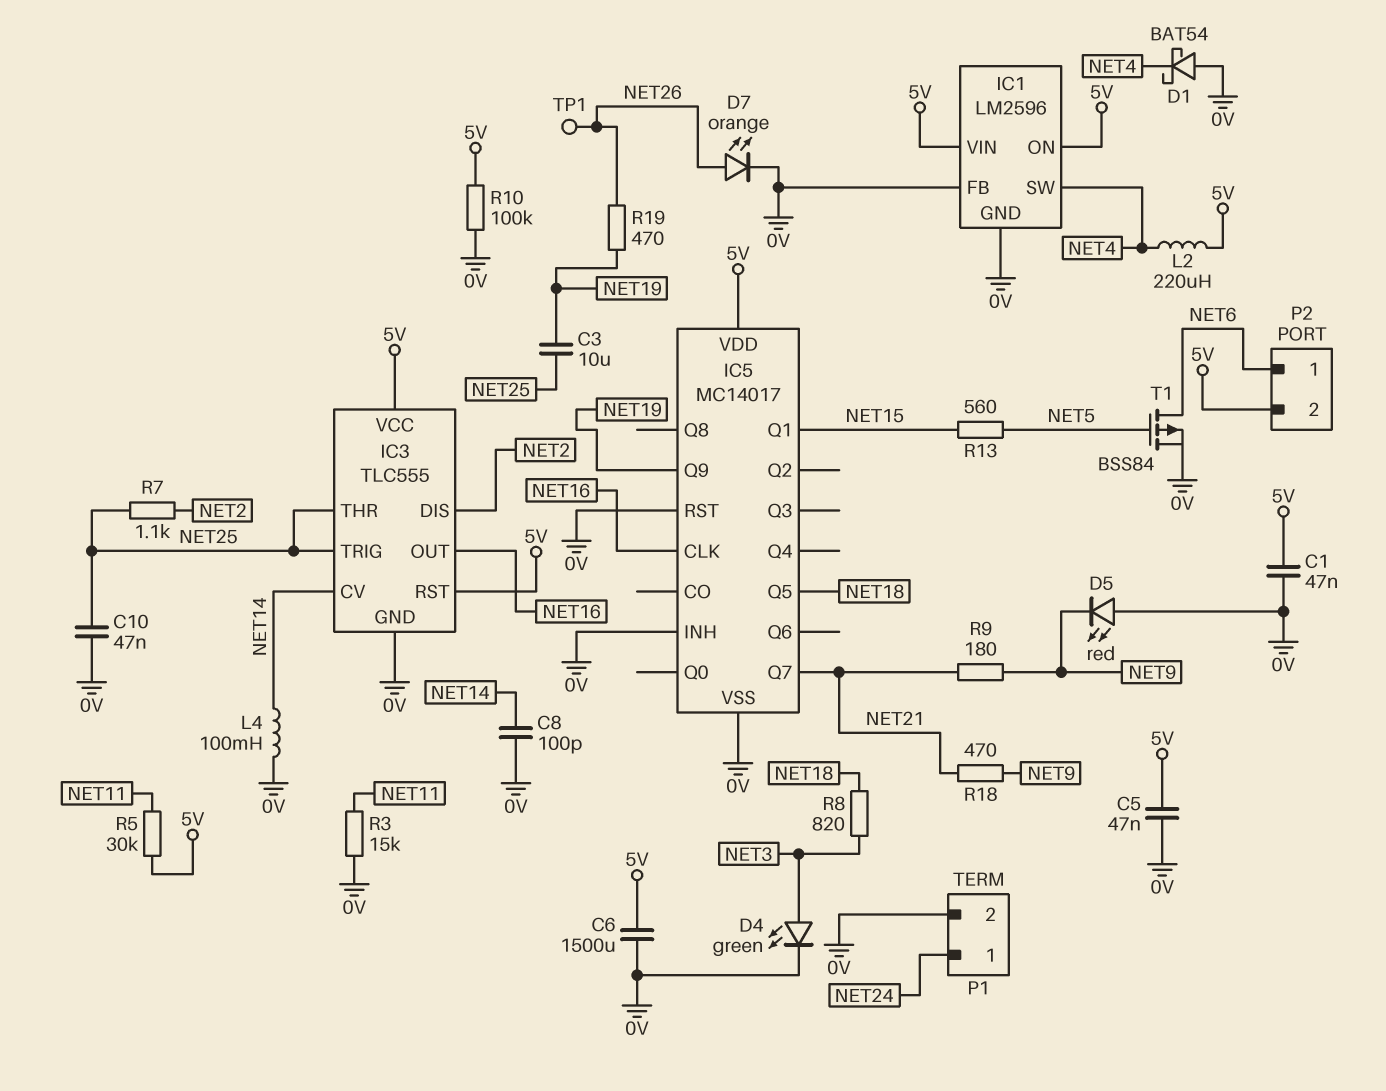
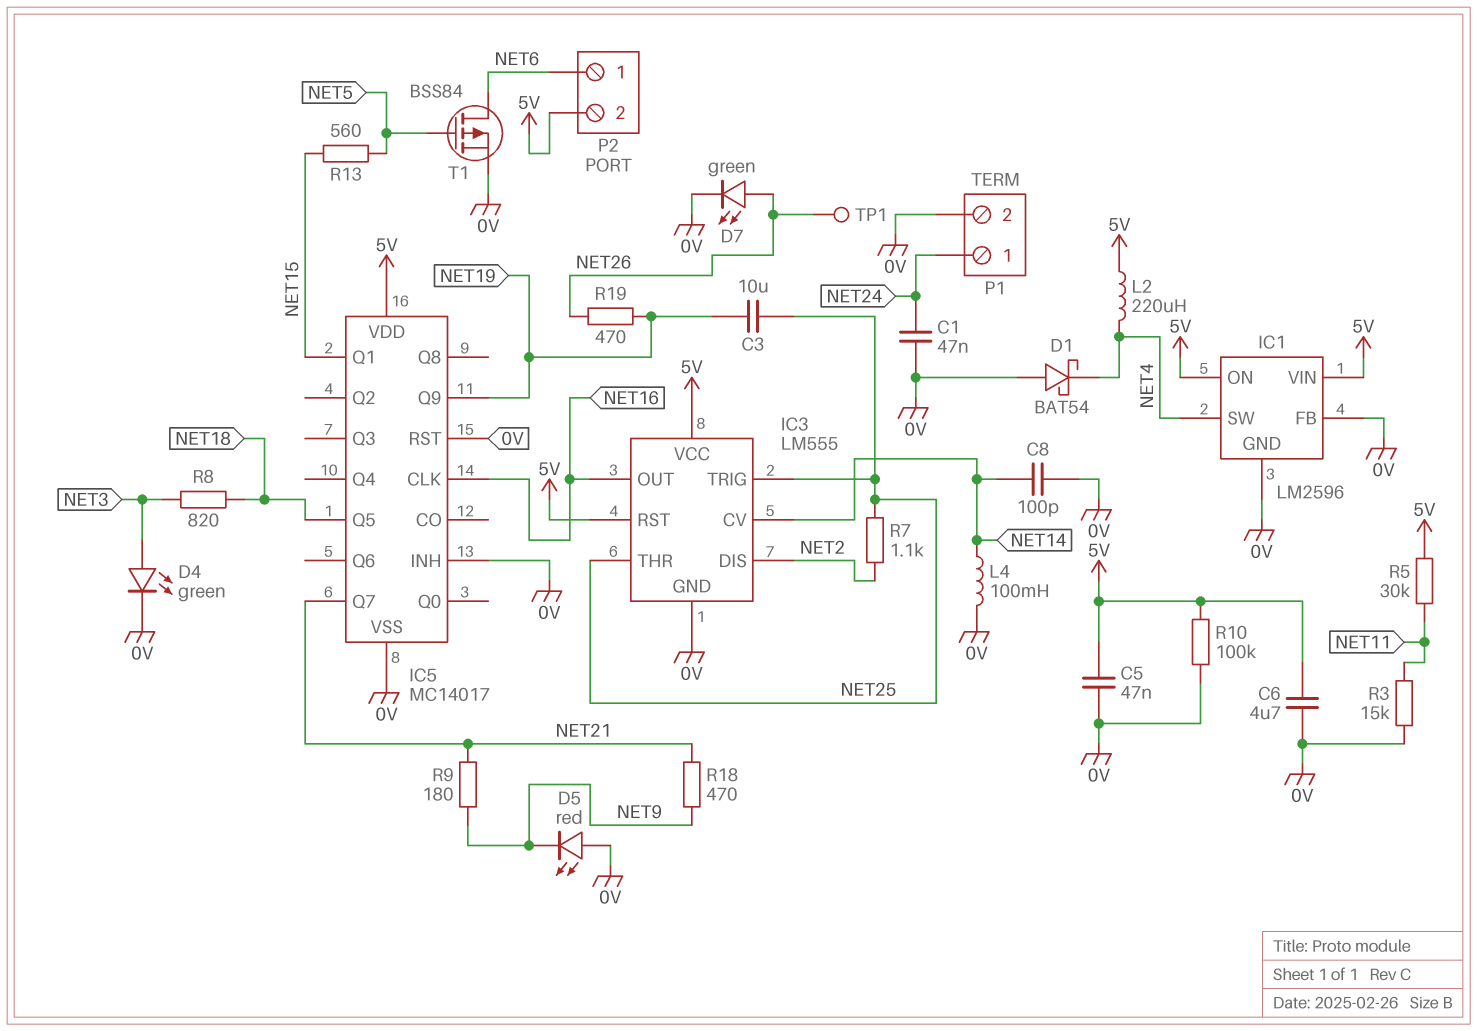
C1: 47nF (0V, 5V) -> 47nF (0V, NET24)
C6: 1500uF (0V, 5V) -> 4.7uF (0V, 5V)
C10: 47nF (0V, NET25) -> none
D7: LED orange (A NET26, K 0V) -> LED green (A NET26, K 0V)
IC3: TLC555 -> LM555

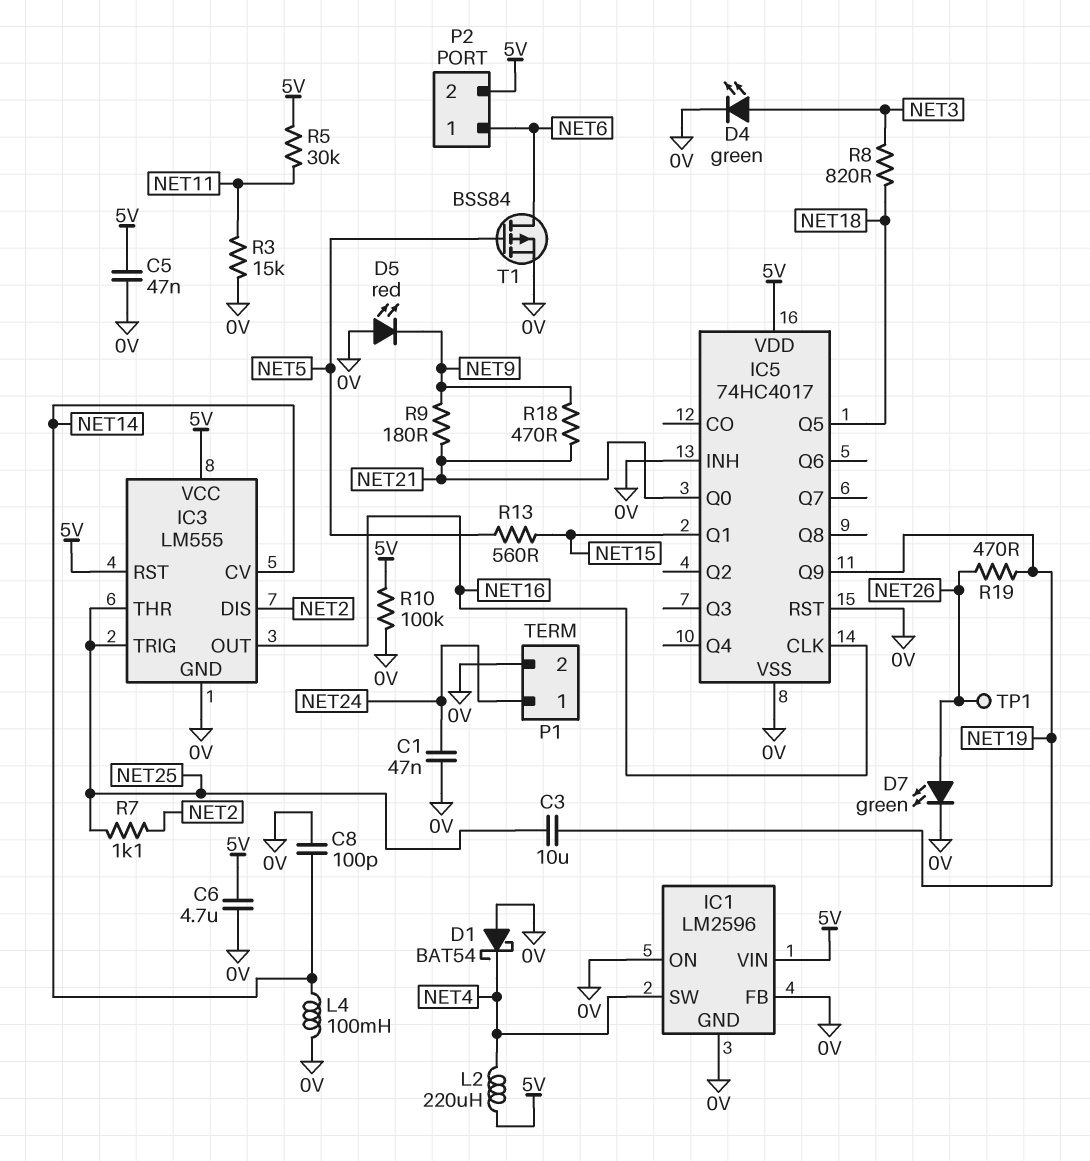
IC1 pin ON: 5V -> 0V
IC5: MC14017 -> 74HC4017
IC5 pin Q0: none -> NET21
IC5 pin Q7: NET21 -> none

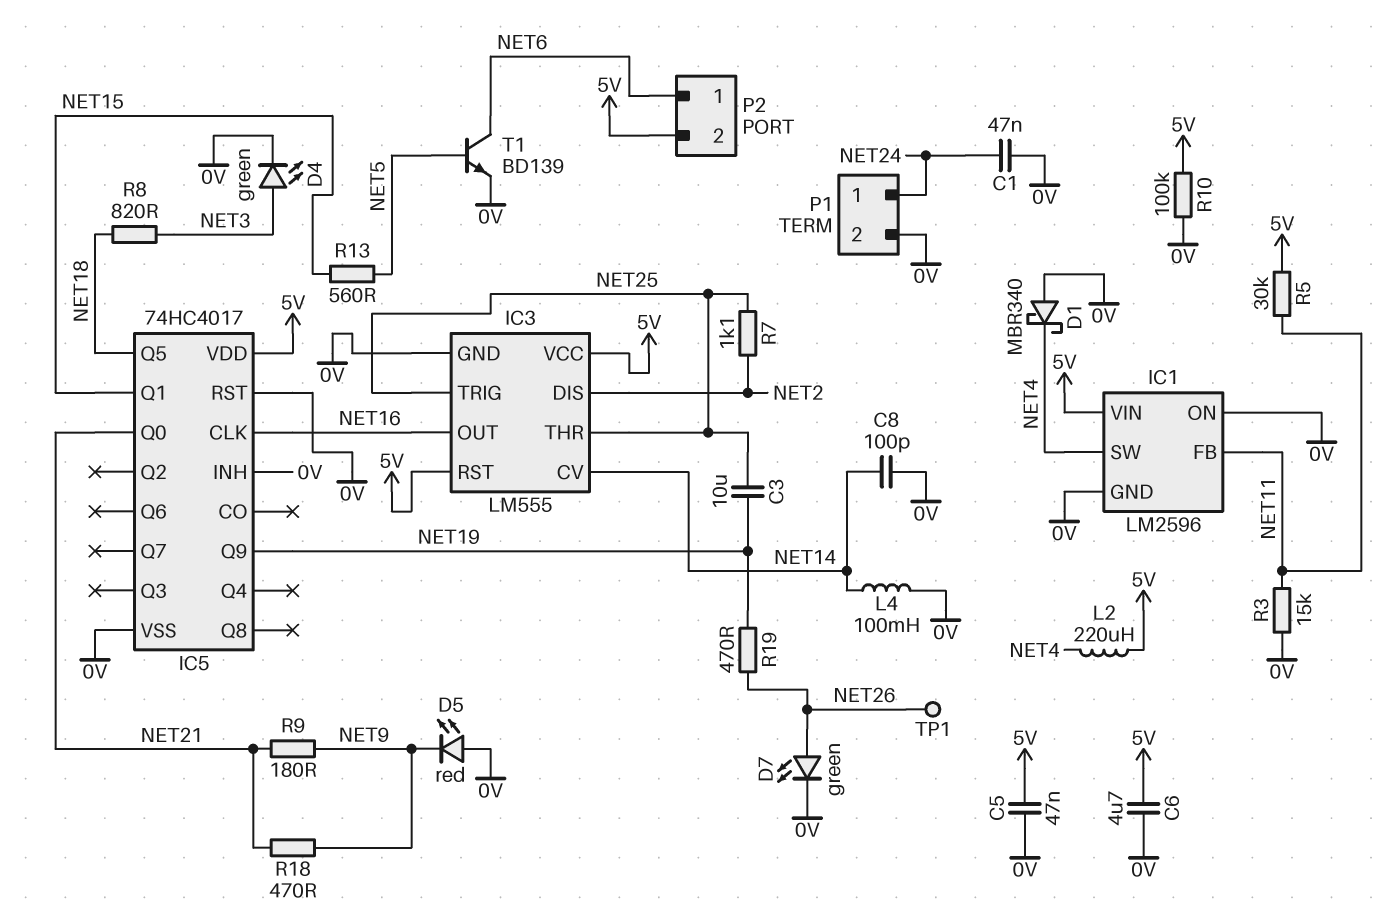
D1: schottky BAT54 (A 0V, K NET4) -> schottky MBR340 (A 0V, K NET4)
IC1 pin FB: 0V -> NET11
T1: PMOS BSS84 (G NET5, D NET6, S 0V) -> NPN BD139 (B NET5, C NET6, E 0V)

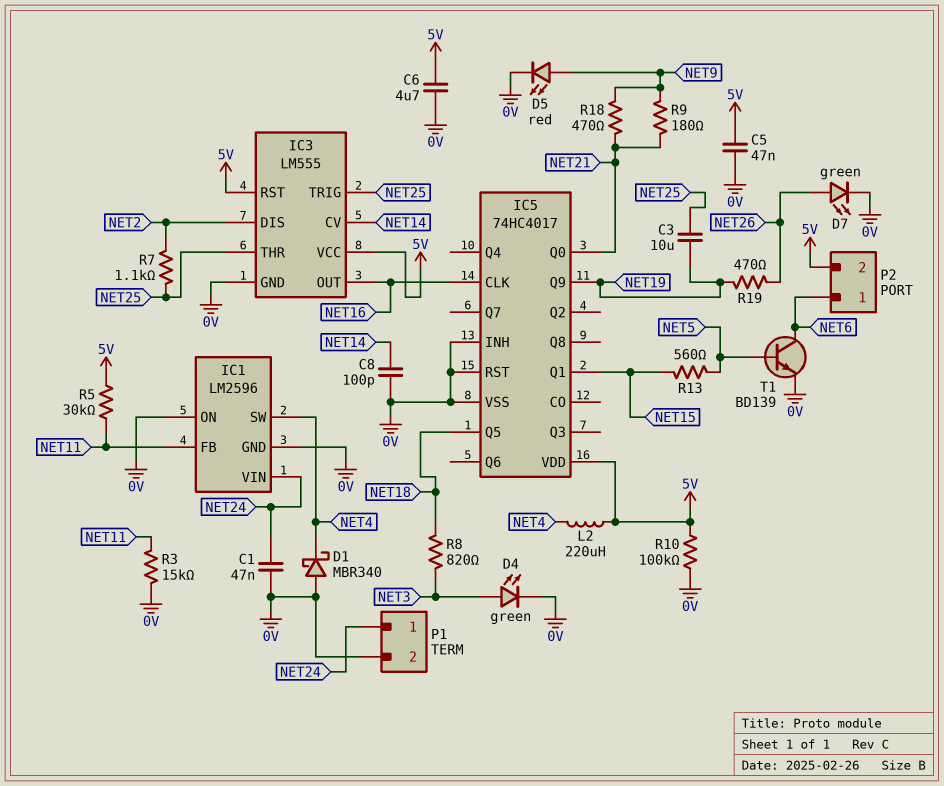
D5: LED red (A 0V, K NET9) -> LED red (A NET9, K 0V)
IC1 pin VIN: 5V -> NET24
L4: 100mH (0V, NET14) -> none
TP1: test point (NET26) -> none

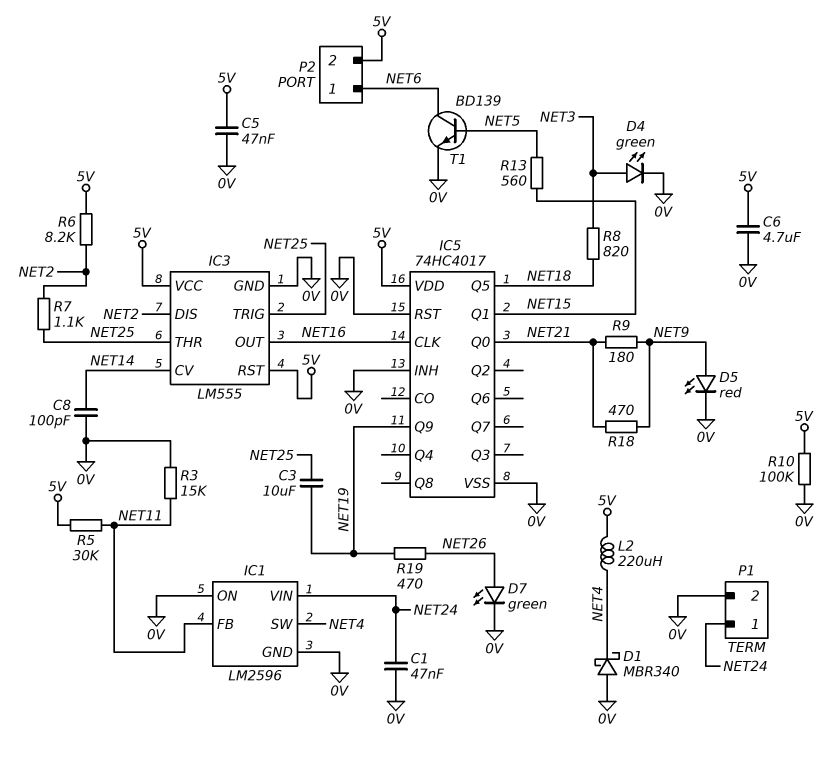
R6: none -> 8.2k (5V, NET2)

